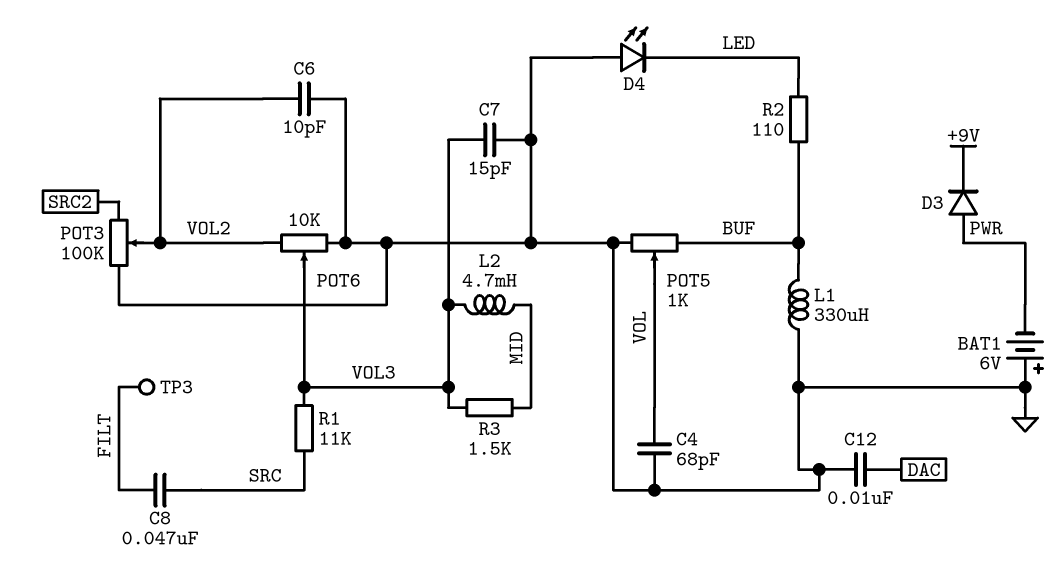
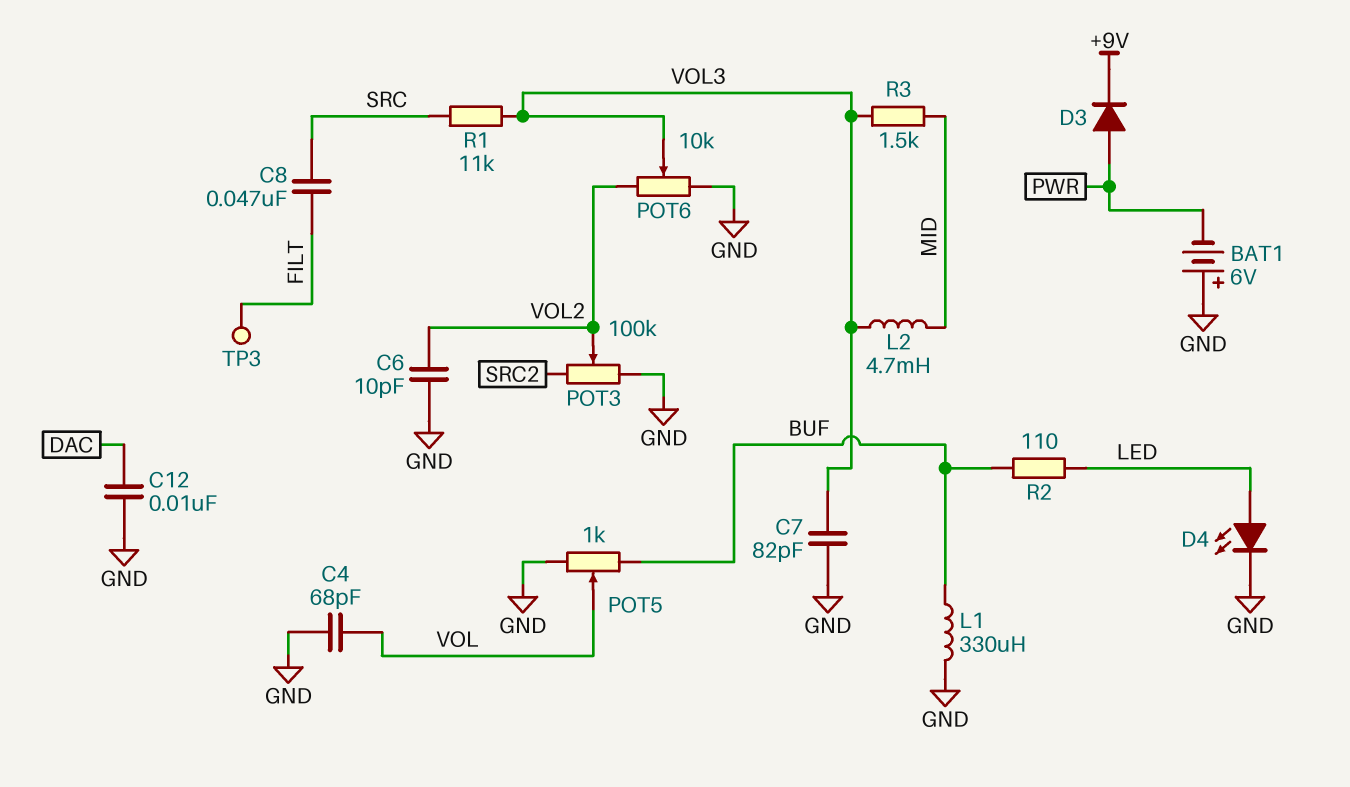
C7: 15pF (GND, VOL3) -> 82pF (GND, VOL3)
D4: LED (A GND, K LED) -> LED (A LED, K GND)

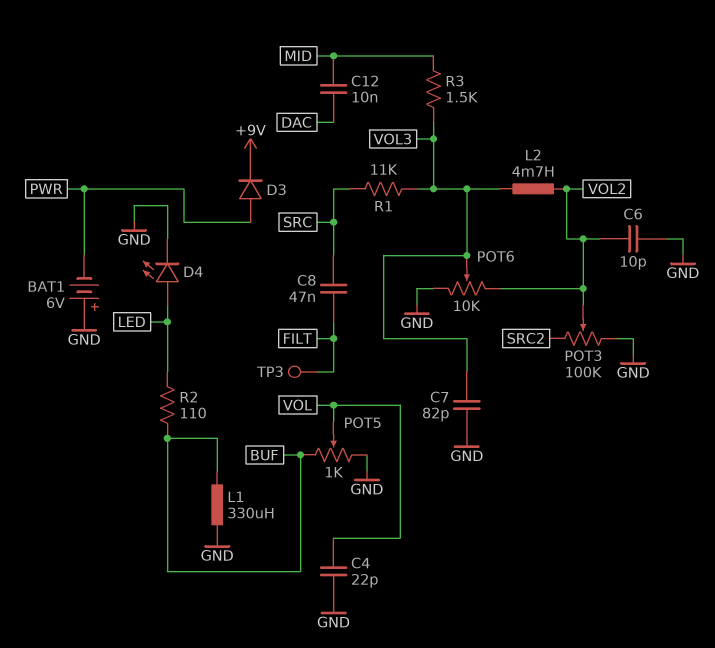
C4: 68pF (GND, VOL) -> 22pF (GND, VOL)
C12: 10nF (DAC, GND) -> 10nF (DAC, MID)
L2: 4.7mH (MID, VOL3) -> 4.7mH (VOL2, VOL3)

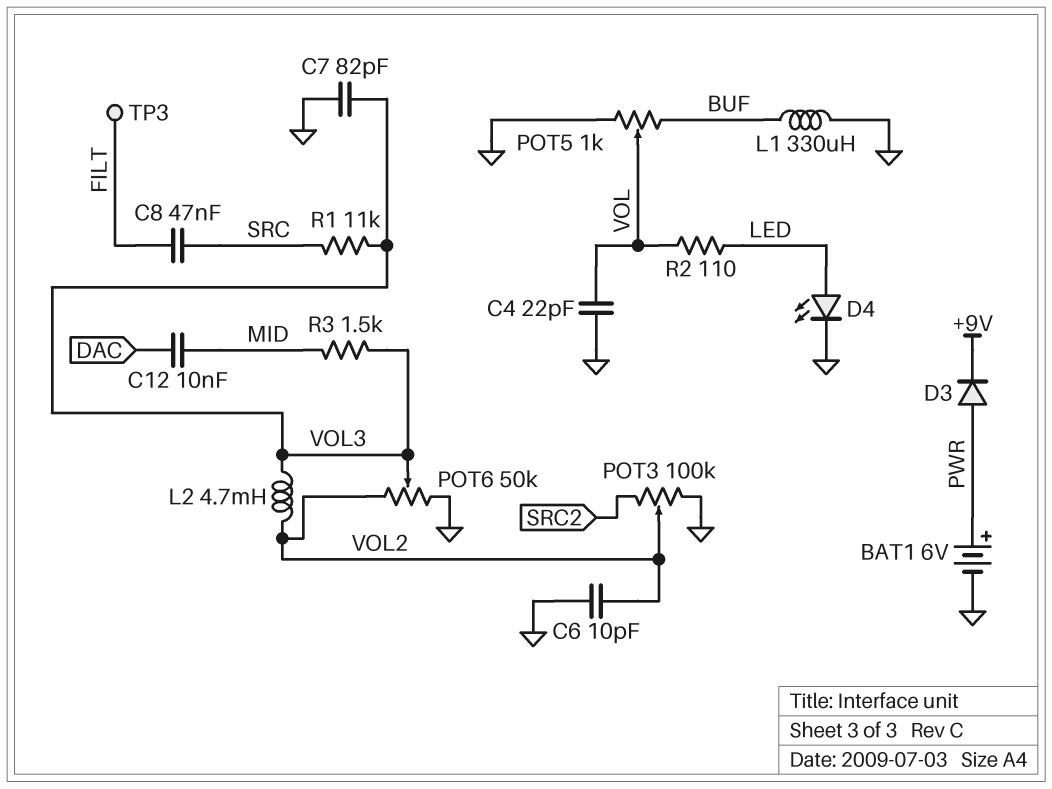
BAT1: 6V (plus GND, minus PWR) -> 6V (plus PWR, minus GND)
POT6: 10k (GND, VOL2, wiper VOL3) -> 50k (GND, VOL2, wiper VOL3)
R2: 110 (BUF, LED) -> 110 (LED, VOL)

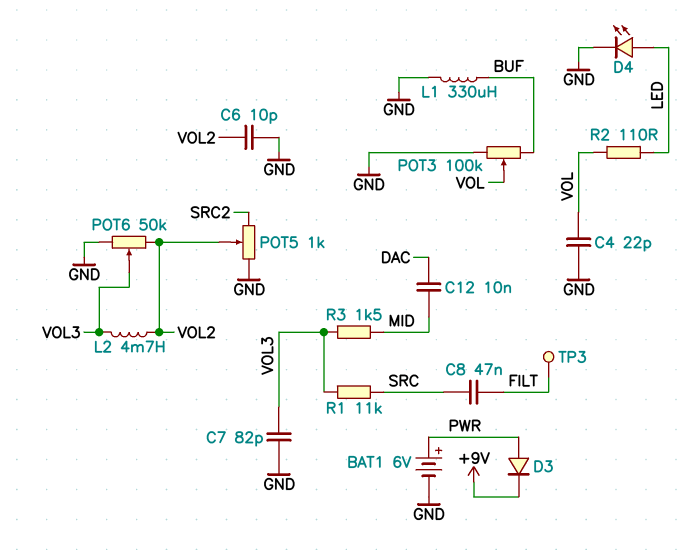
POT3: 100k (GND, SRC2, wiper VOL2) -> 100k (BUF, GND, wiper VOL)
POT5: 1k (BUF, GND, wiper VOL) -> 1k (GND, SRC2, wiper VOL2)

